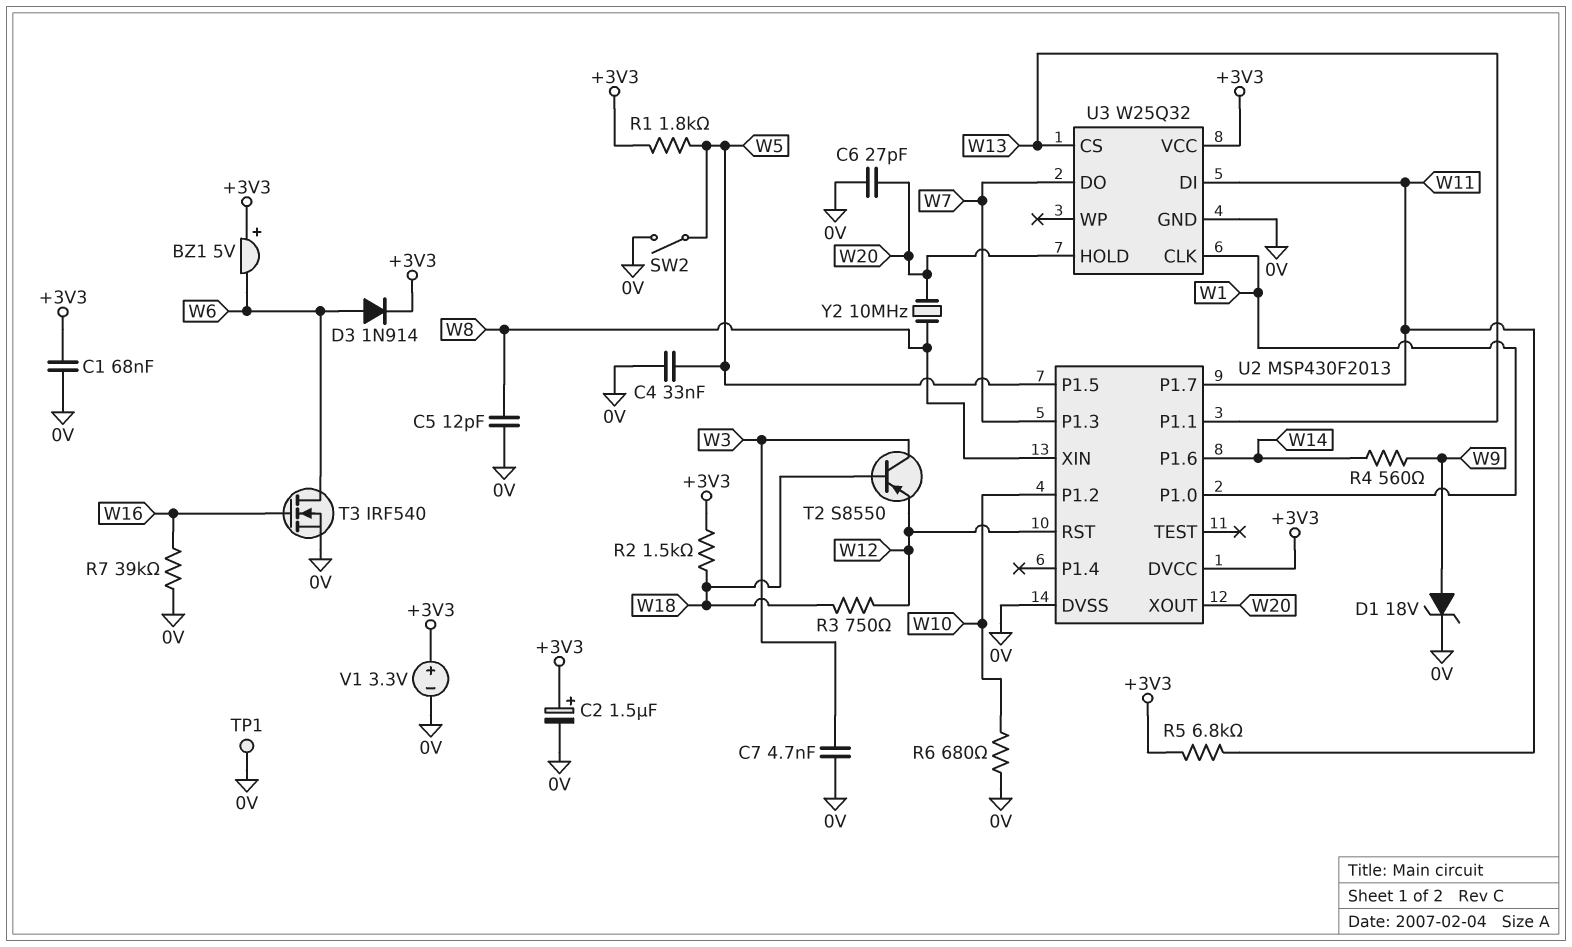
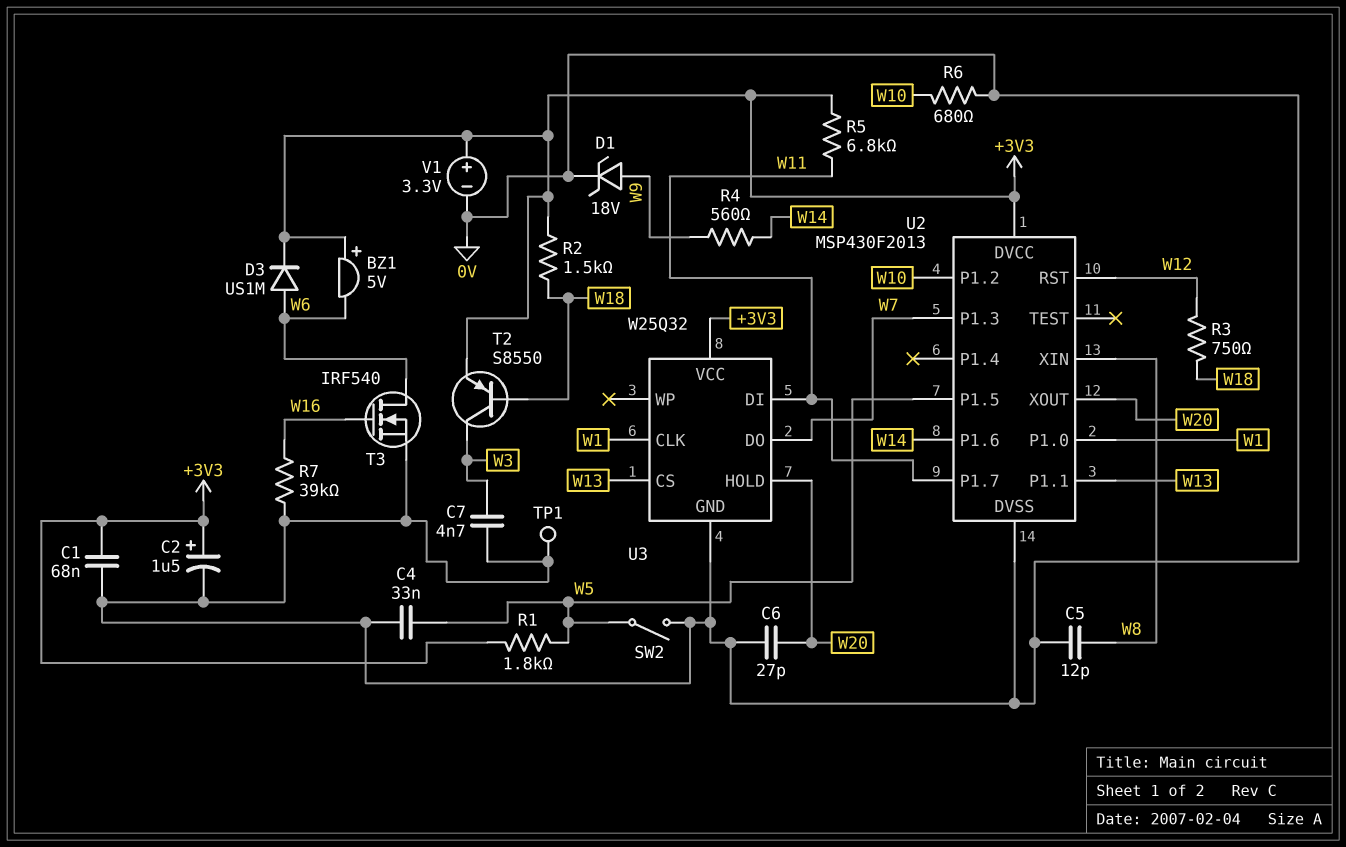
D3: diode 1N914 (A W6, K +3V3) -> diode US1M (A W6, K +3V3)
T2: PNP S8550 (B W18, C W3, E W12) -> PNP S8550 (B W18, C W3, E +3V3)
Y2: 10MHz (W8, W20) -> none

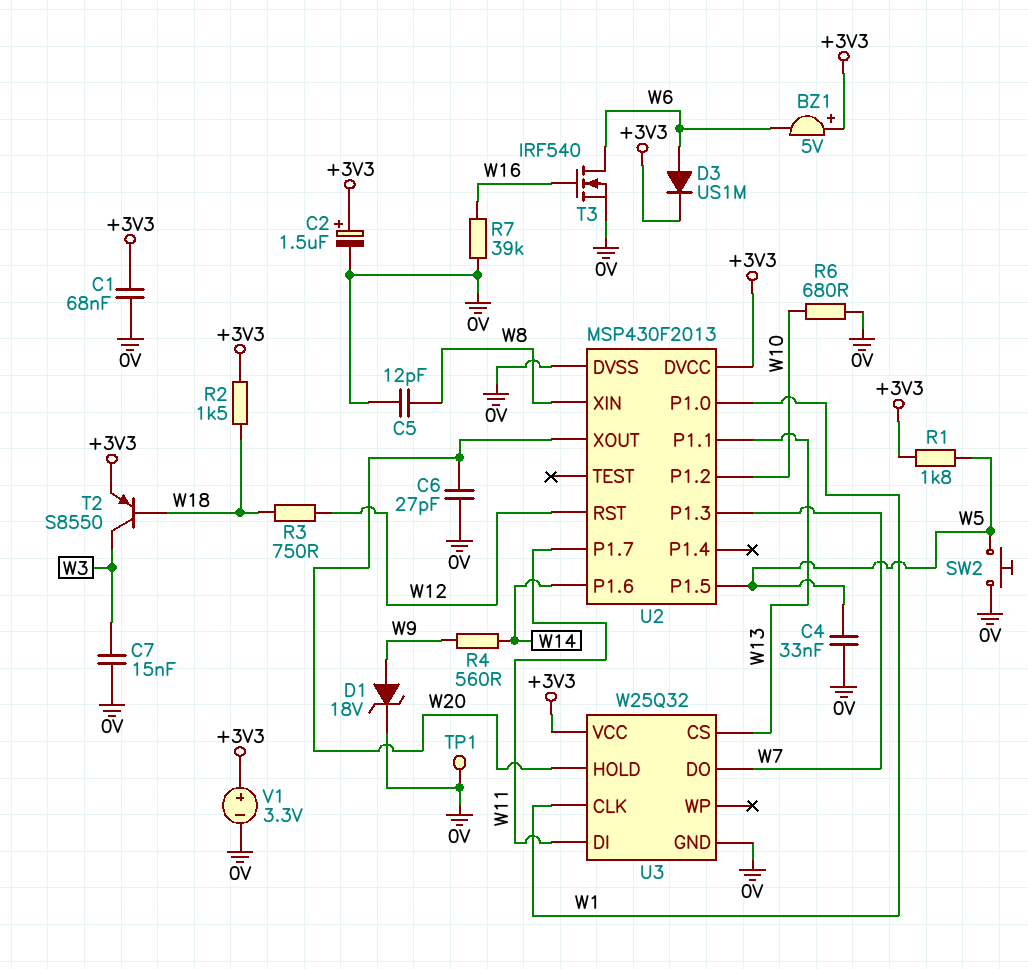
C7: 4.7nF (0V, W3) -> 15nF (0V, W3)
R5: 6.8k (+3V3, W11) -> none
SW2: switch (0V, W5) -> button (0V, W5)

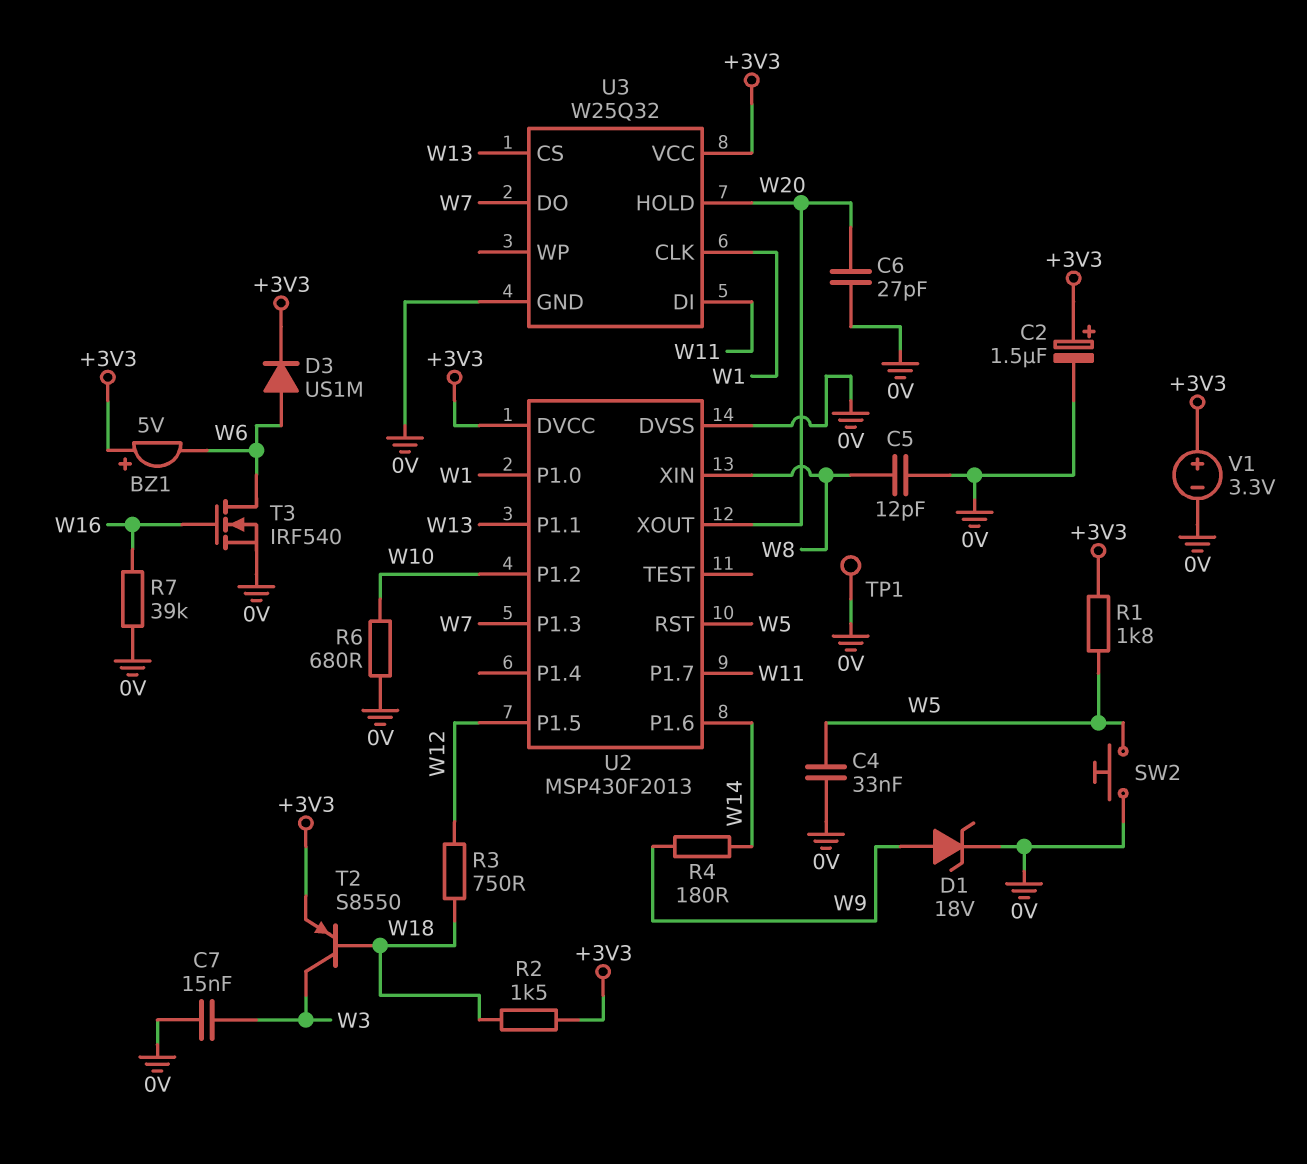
C1: 68nF (+3V3, 0V) -> none
R4: 560 (W9, W14) -> 180 (W9, W14)
U2 pin P1.5: W5 -> W12
U2 pin RST: W12 -> W5

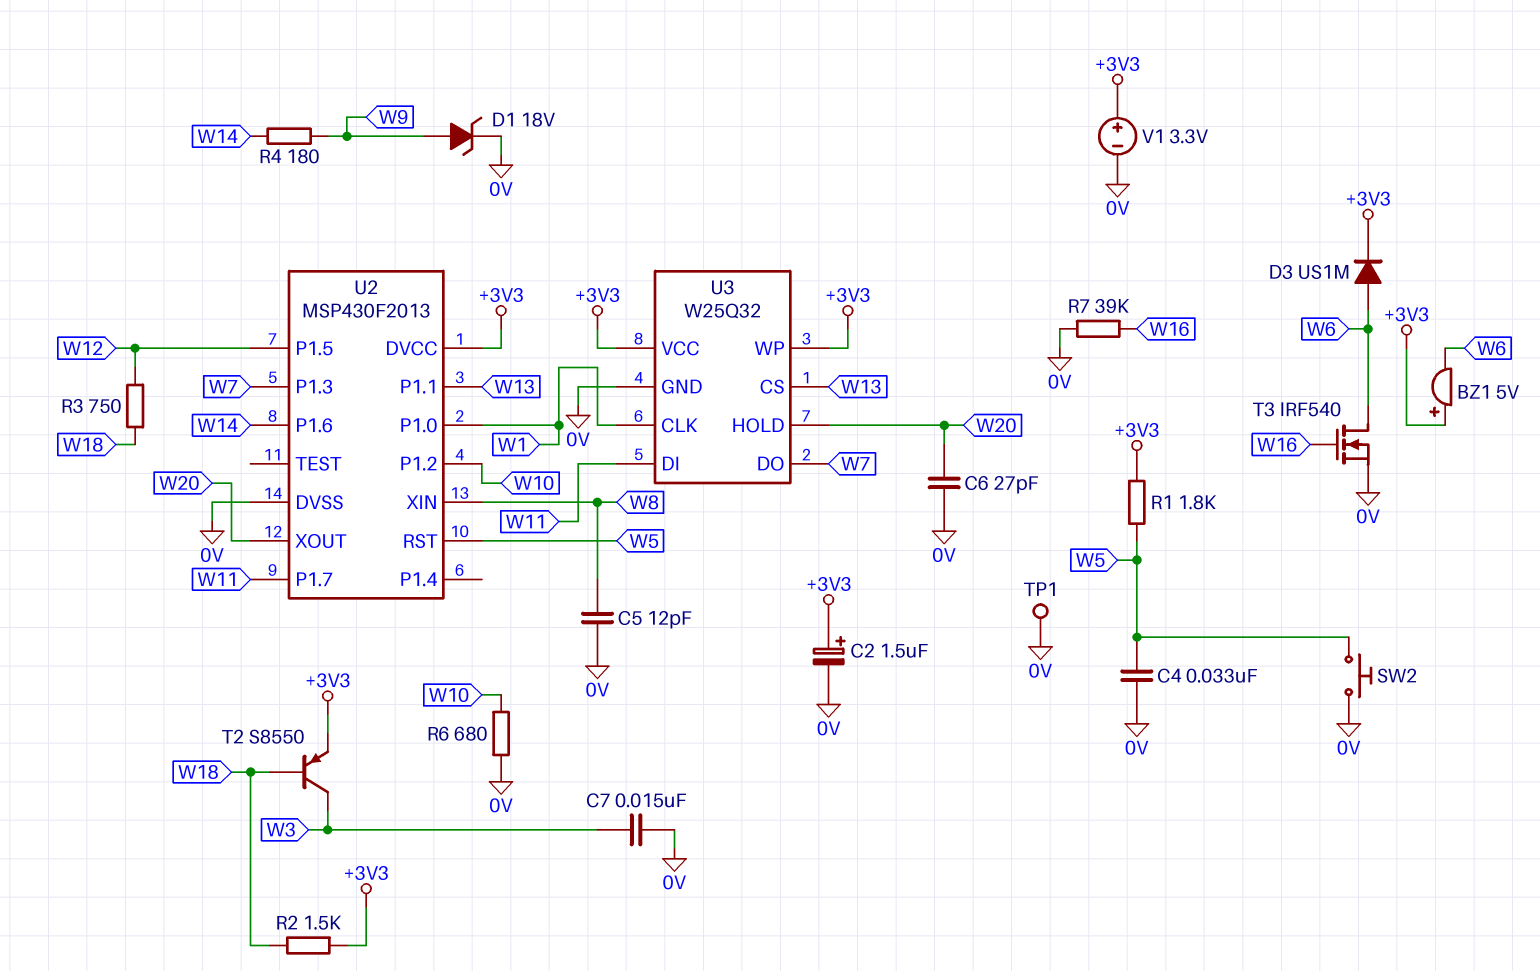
U3 pin WP: none -> +3V3

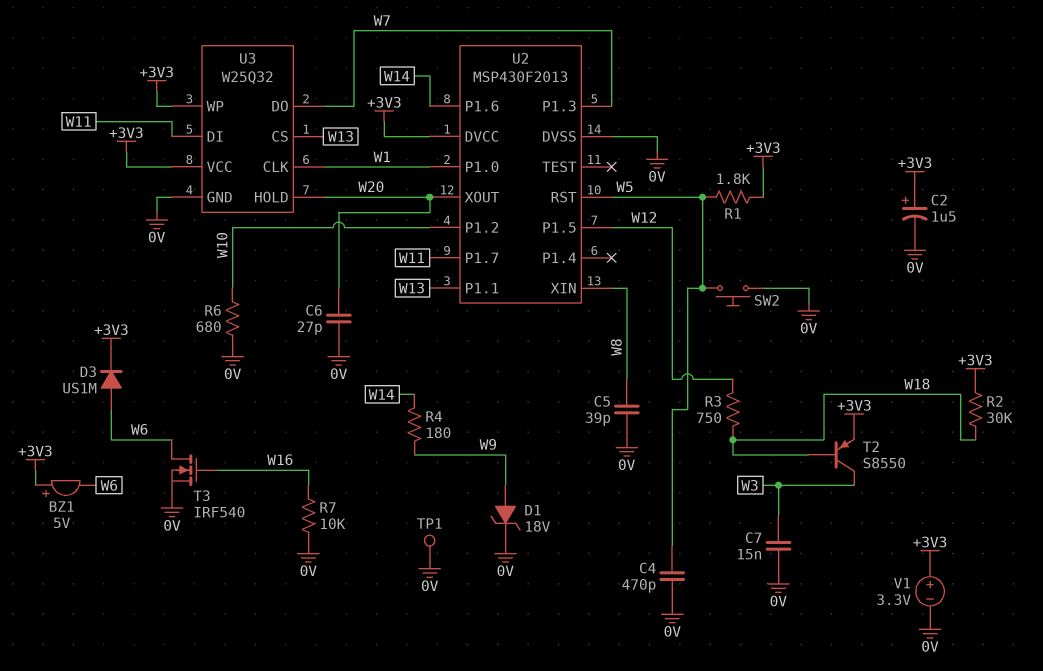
C4: 33nF (0V, W5) -> 470pF (0V, W5)
C5: 12pF (0V, W8) -> 39pF (0V, W8)
R2: 1.5k (+3V3, W18) -> 30k (+3V3, W18)
R7: 39k (0V, W16) -> 10k (0V, W16)

